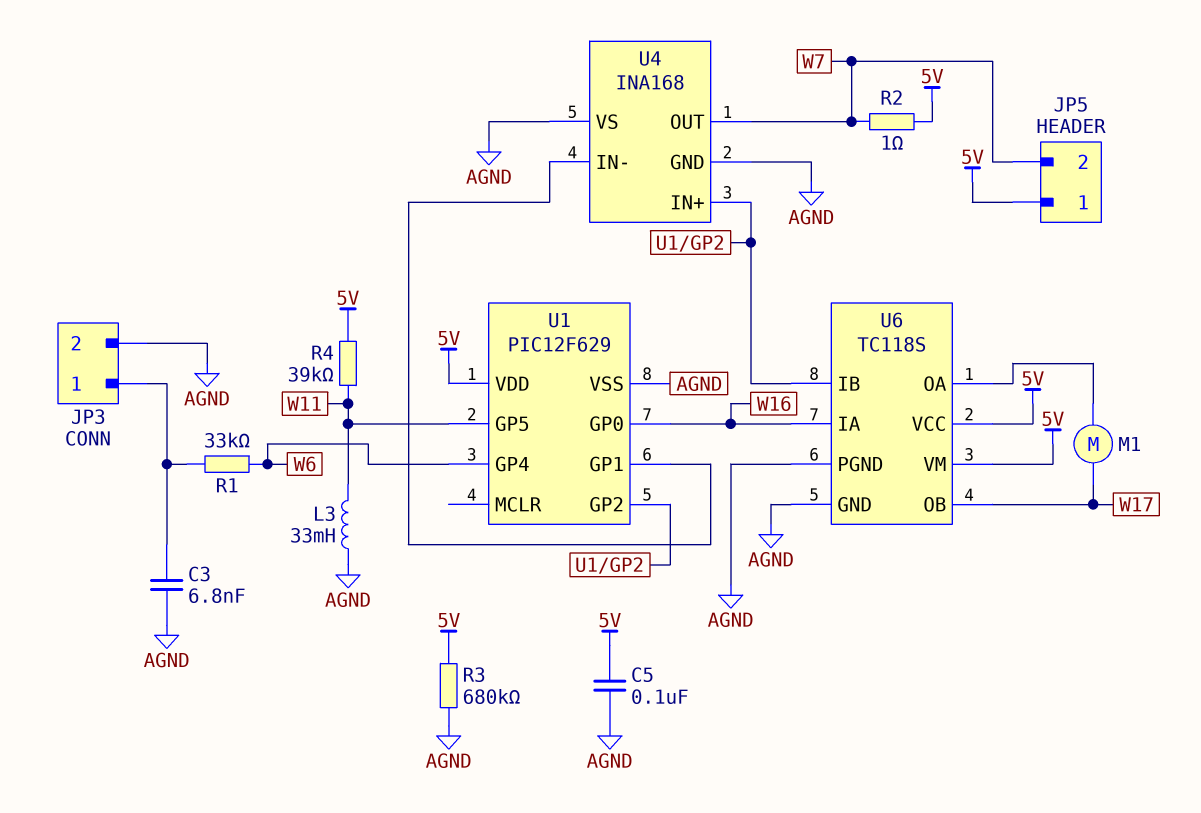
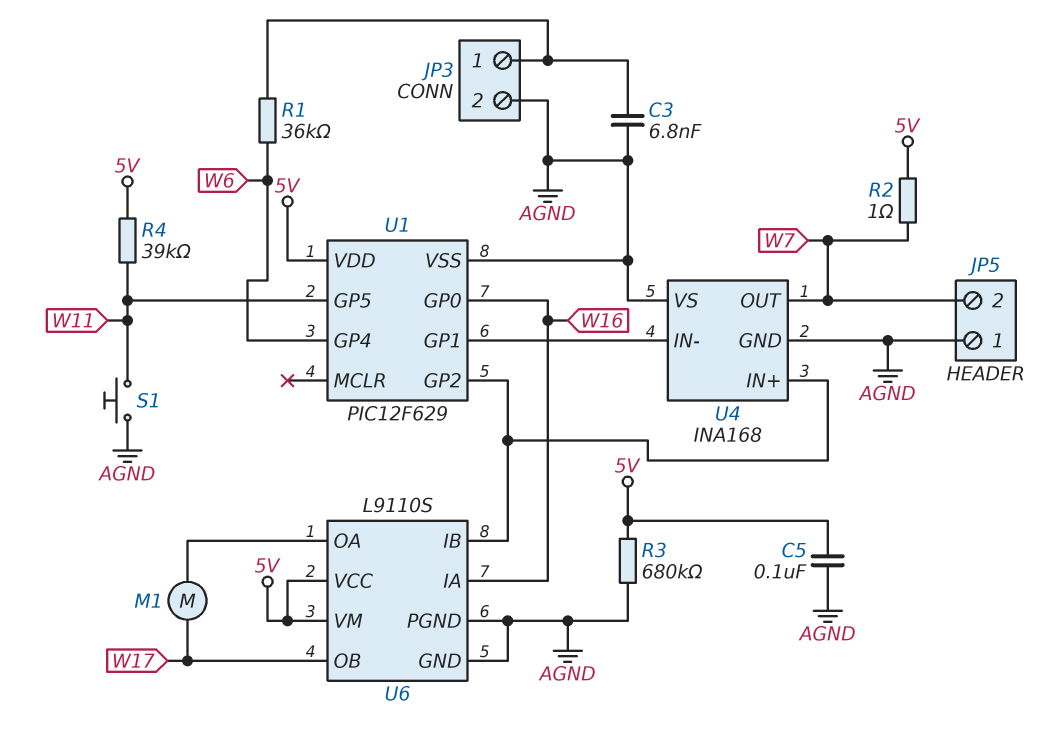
JP5 pin 1: 5V -> AGND
L3: 33mH (AGND, W11) -> none
R1: 33k (JP3/1, W6) -> 36k (JP3/1, W6)
S1: none -> button (AGND, W11)
U6: TC118S -> L9110S

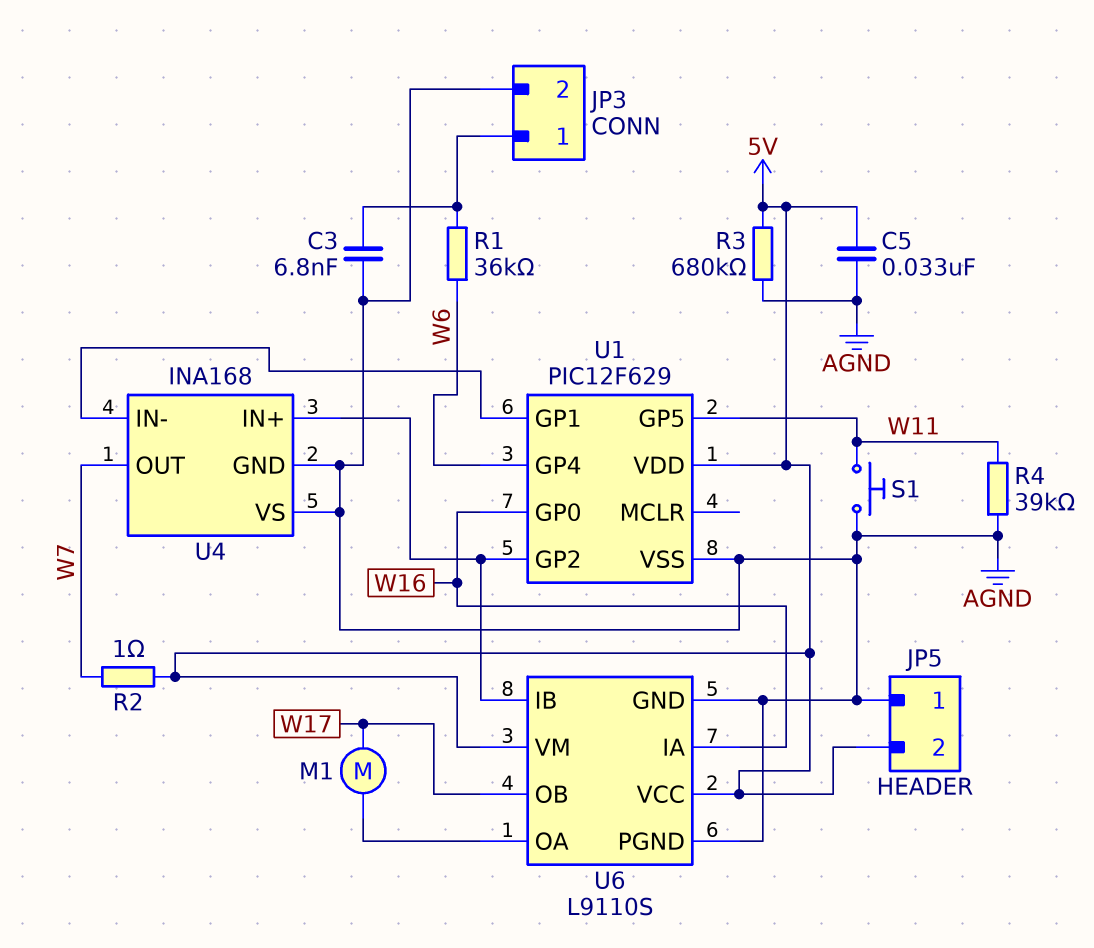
C5: 100nF (5V, AGND) -> 33nF (5V, AGND)
JP5 pin 2: W7 -> 5V
R4: 39k (5V, W11) -> 39k (AGND, W11)

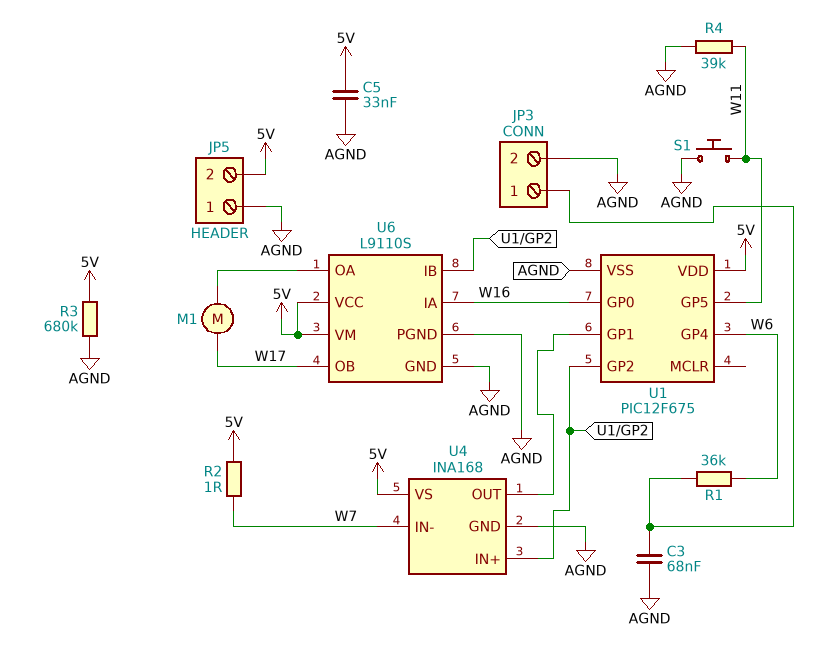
C3: 6.8nF (AGND, JP3/1) -> 68nF (AGND, JP3/1)
U1: PIC12F629 -> PIC12F675
U4 pin IN-: U1/GP1 -> W7
U4 pin OUT: W7 -> U1/GP1
U4 pin VS: AGND -> 5V

